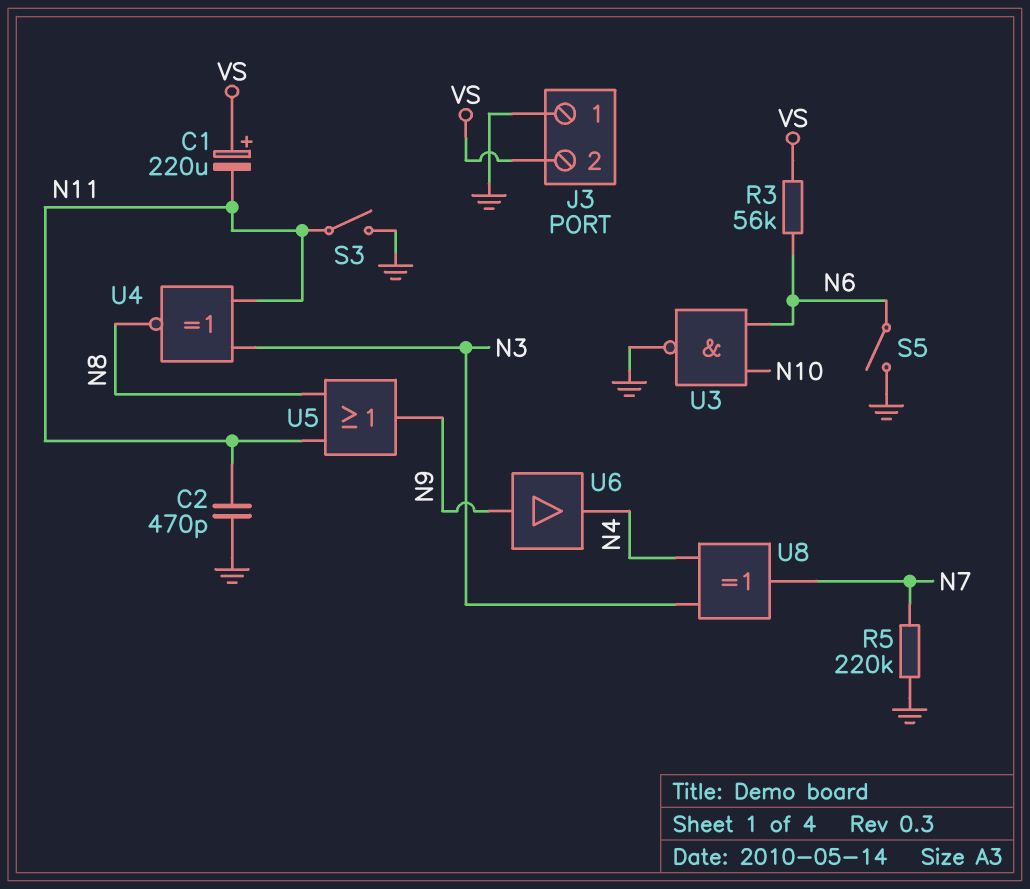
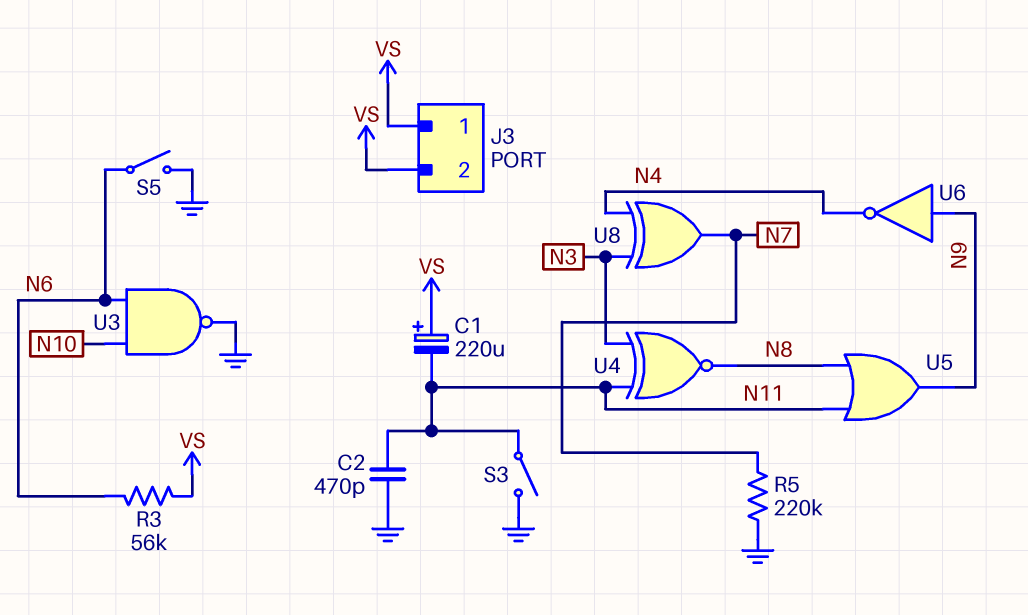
J3 pin 1: GND -> VS
U6: buffer (in N9, out N4) -> NOT (in N9, out N4)

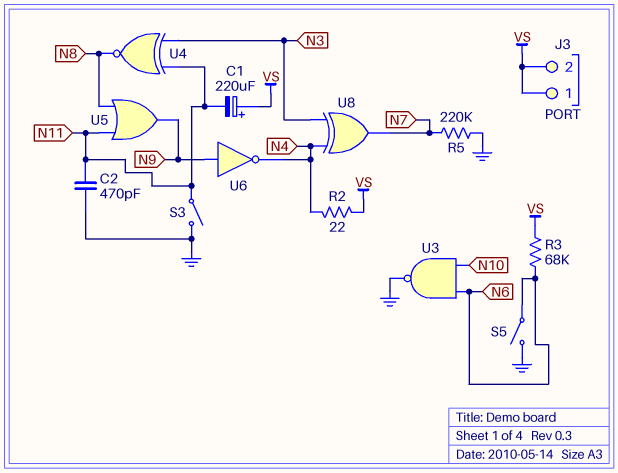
R2: none -> 22 (N4, VS)
R3: 56k (N6, VS) -> 68k (N6, VS)

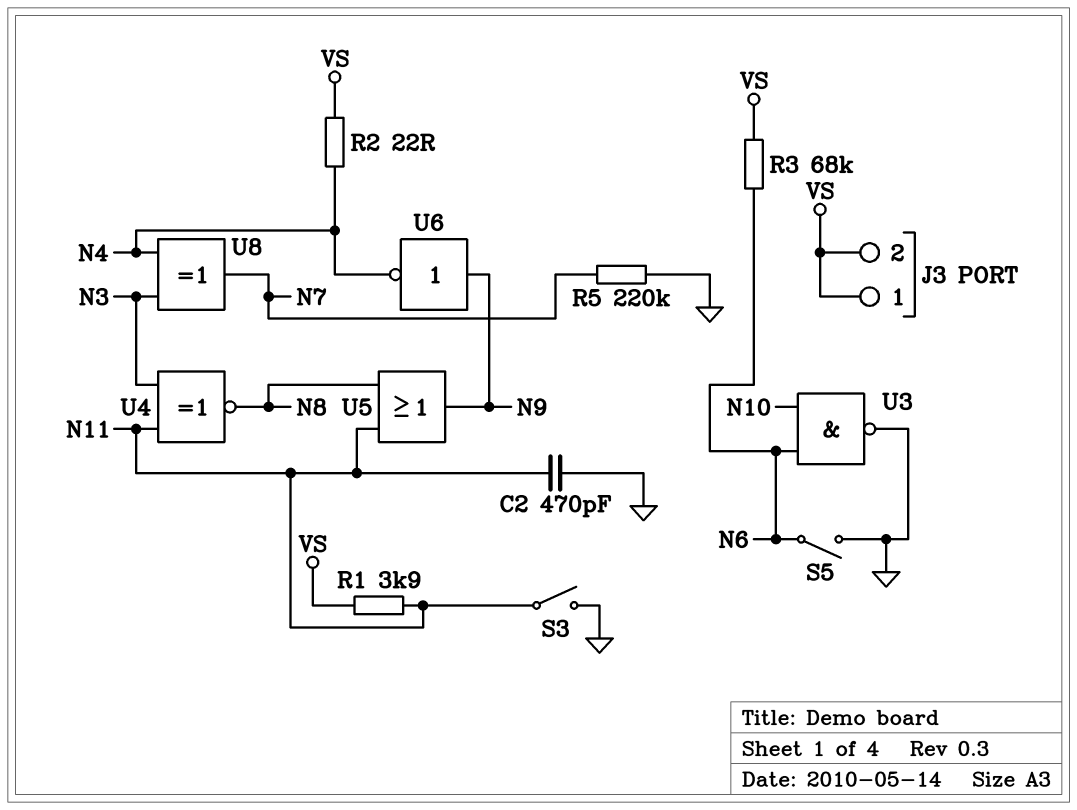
C1: 220uF (plus VS, minus N11) -> none
R1: none -> 3.9k (N11, VS)

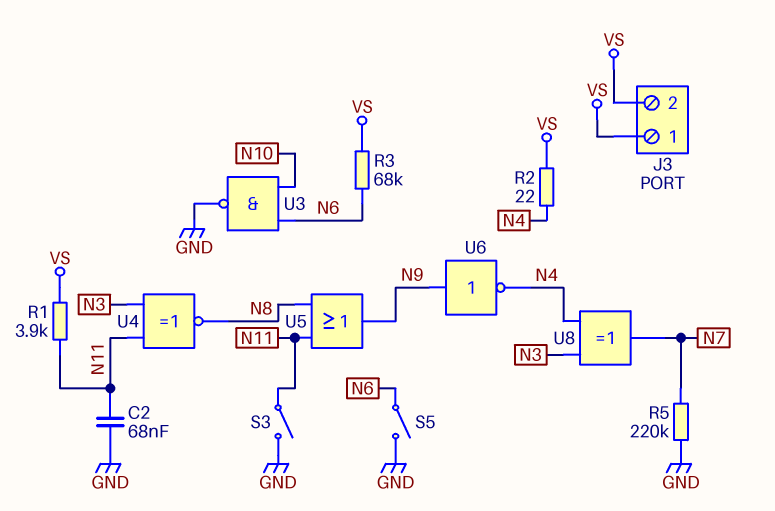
C2: 470pF (GND, N11) -> 68nF (GND, N11)

